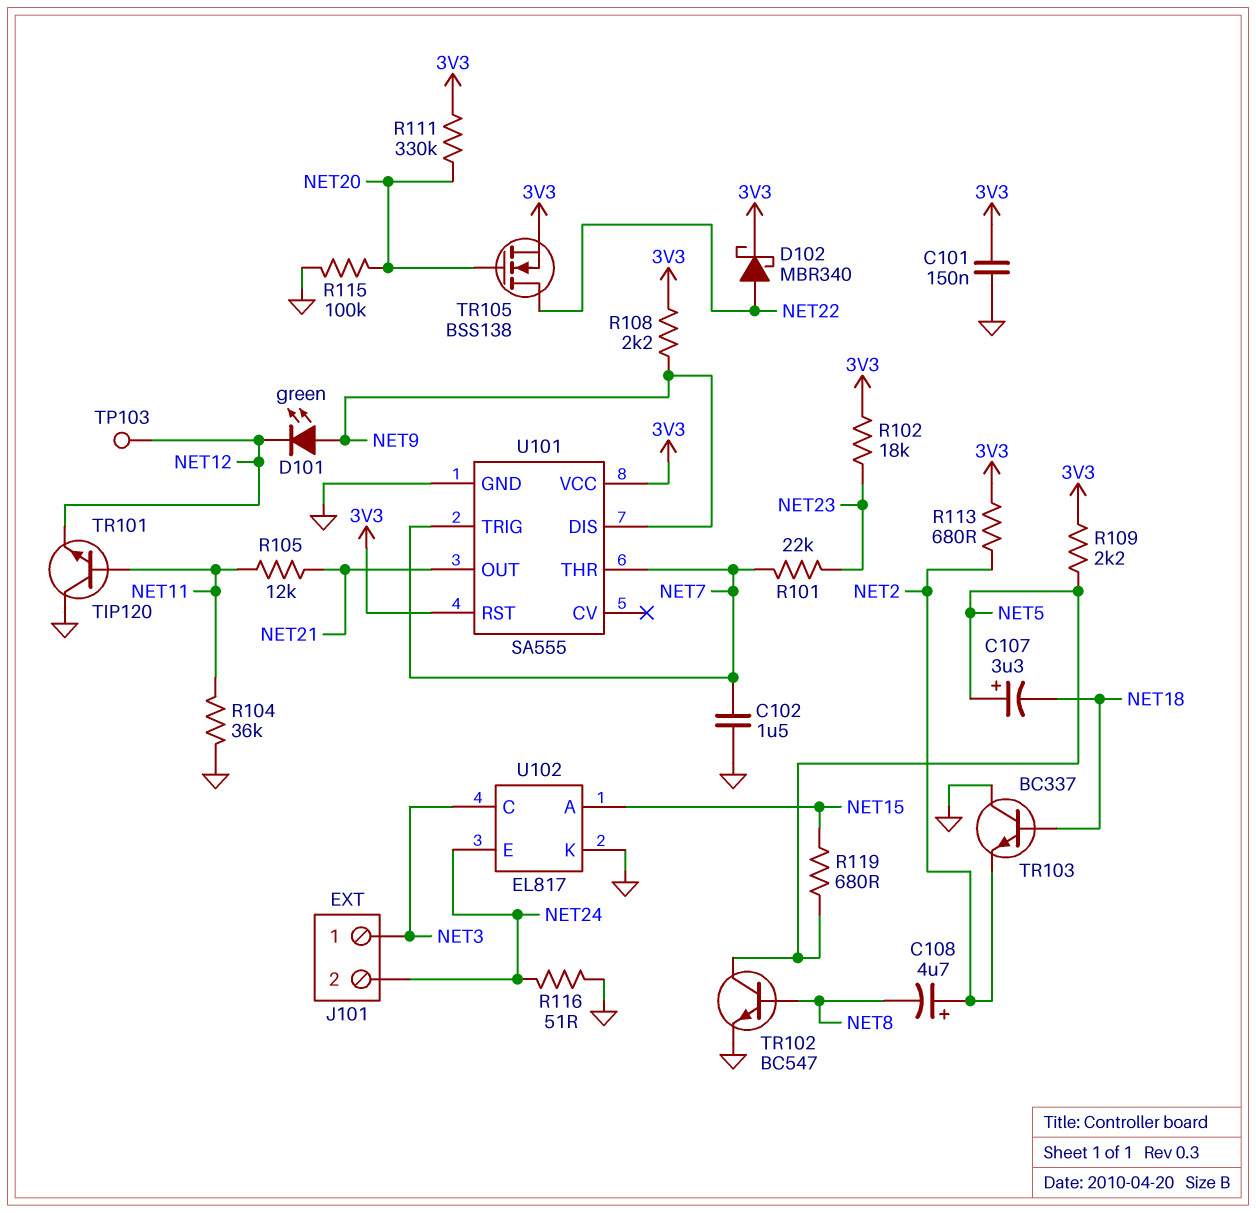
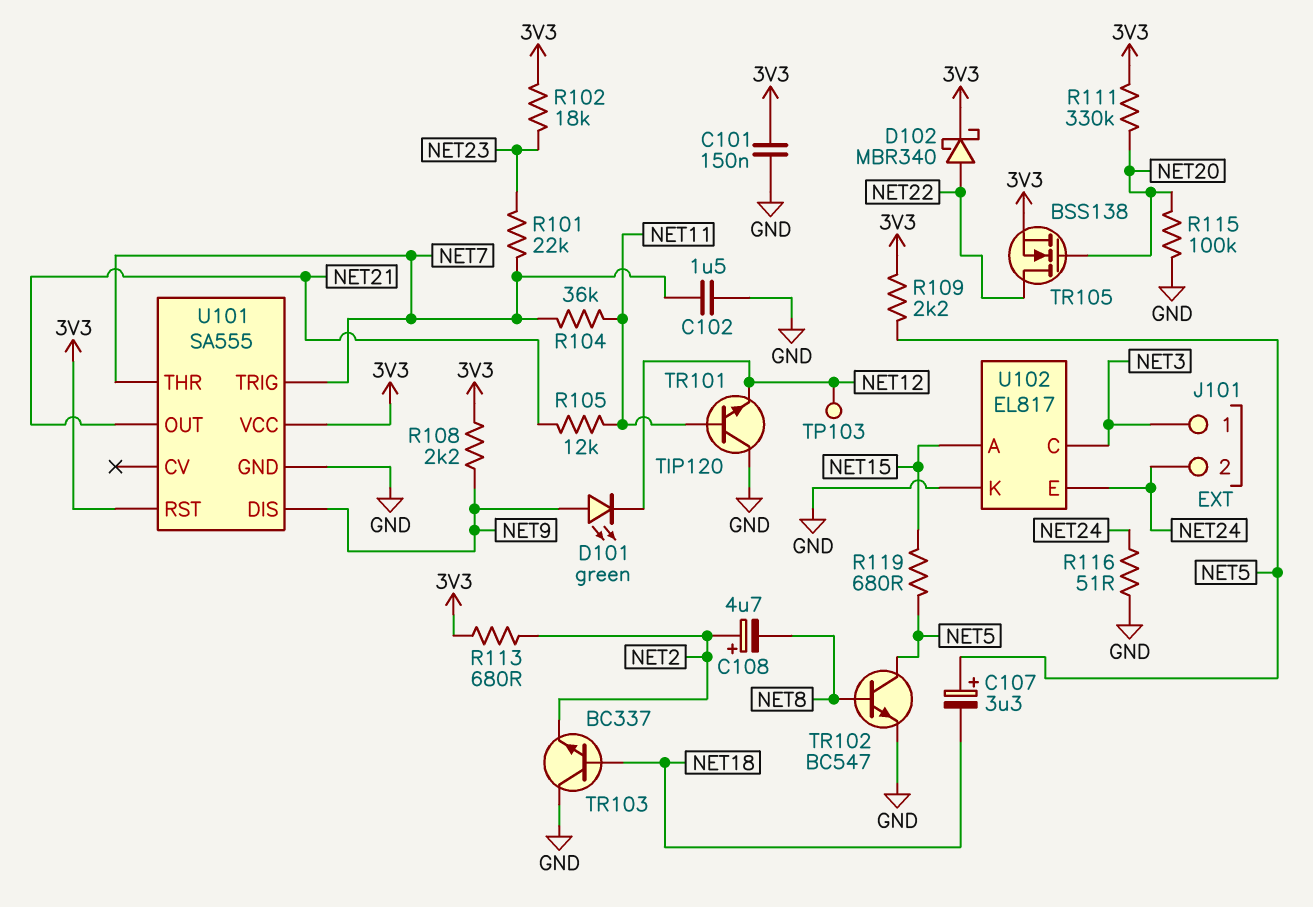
R104: 36k (GND, NET11) -> 36k (NET7, NET11)

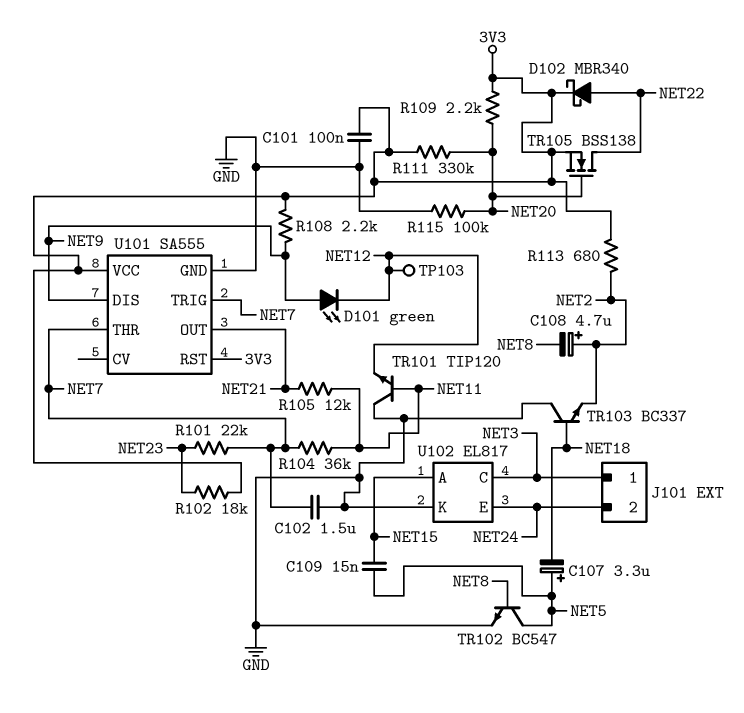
C101: 150nF (3V3, GND) -> 100nF (3V3, GND)
C109: none -> 15nF (NET5, NET15)
R109: 2.2k (3V3, NET5) -> 2.2k (3V3, NET20)
R116: 51 (GND, NET24) -> none
R119: 680 (NET5, NET15) -> none

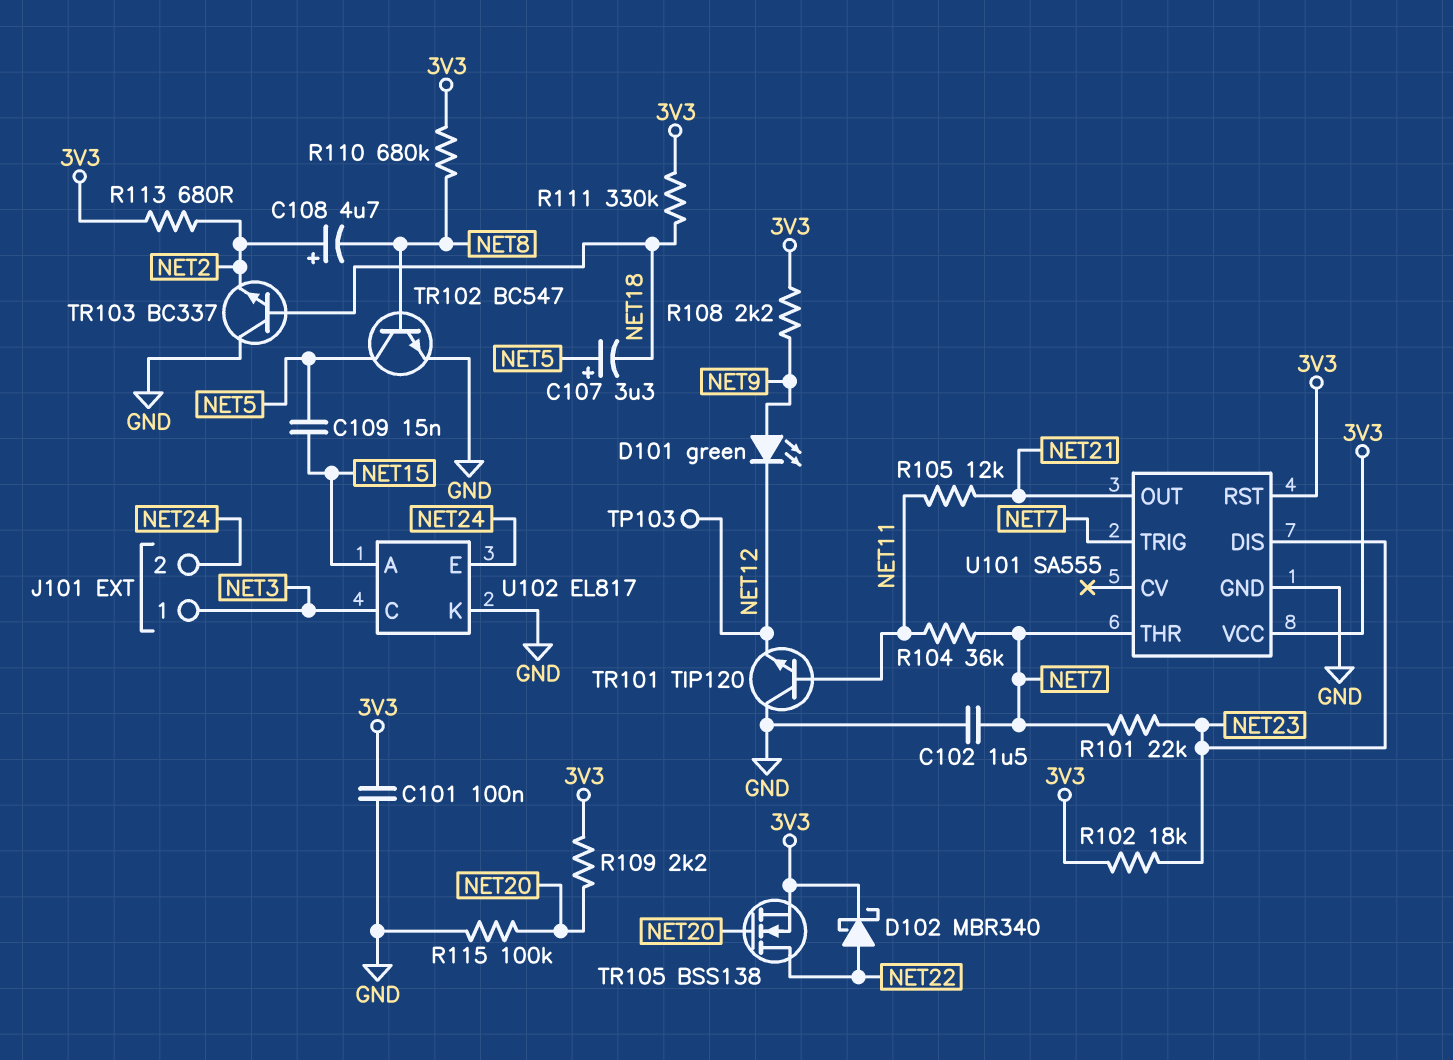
R110: none -> 680k (3V3, NET8)
R111: 330k (3V3, NET20) -> 330k (3V3, NET18)
U101 pin DIS: NET9 -> NET23

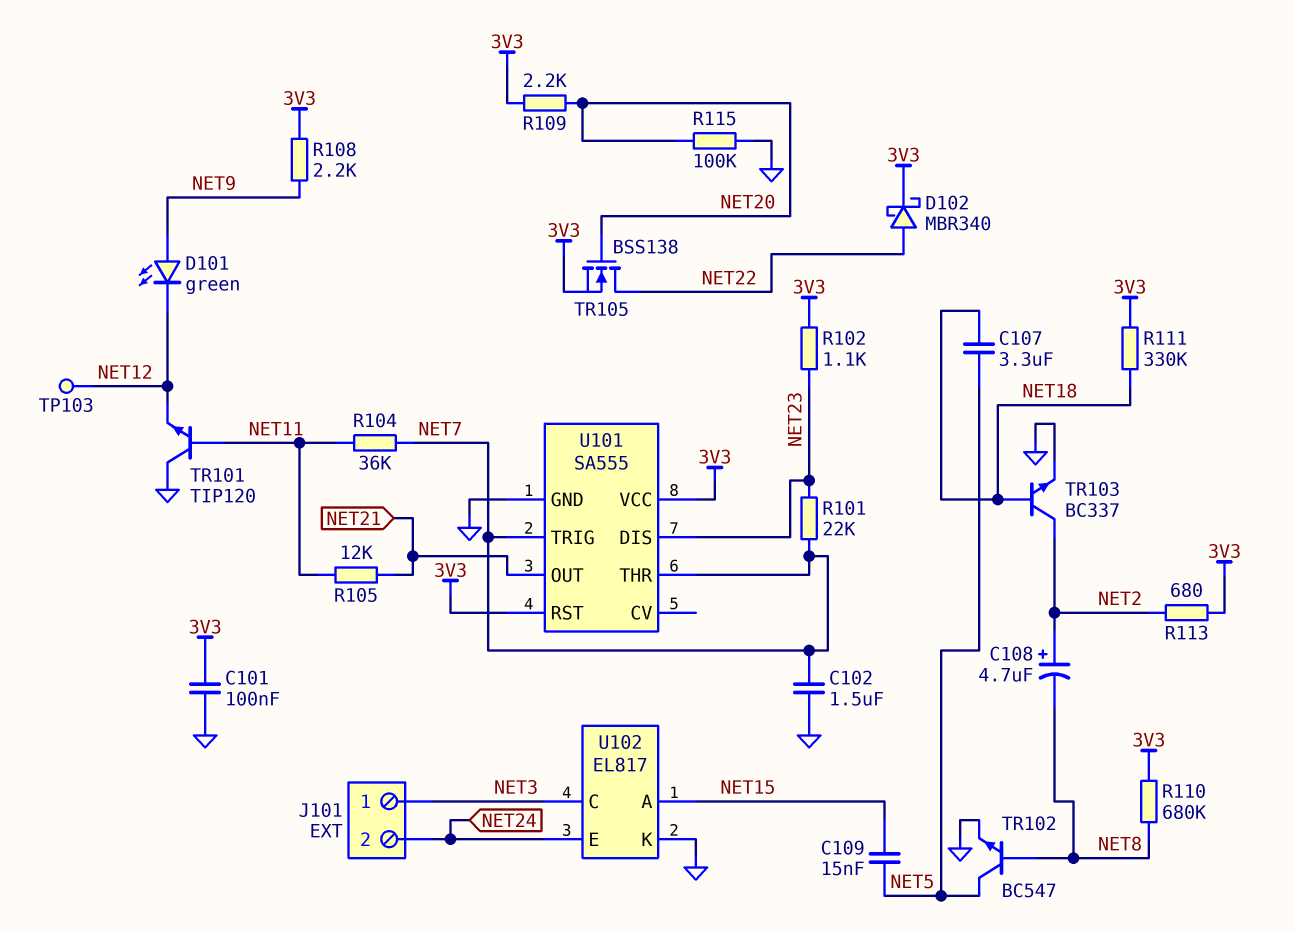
C107: 3.3uF (plus NET5, minus NET18) -> 3.3uF (NET5, NET18)
R102: 18k (3V3, NET23) -> 1.1k (3V3, NET23)
TR103: NPN BC337 (B NET18, C GND, E NET2) -> NPN BC337 (B NET18, C NET2, E GND)

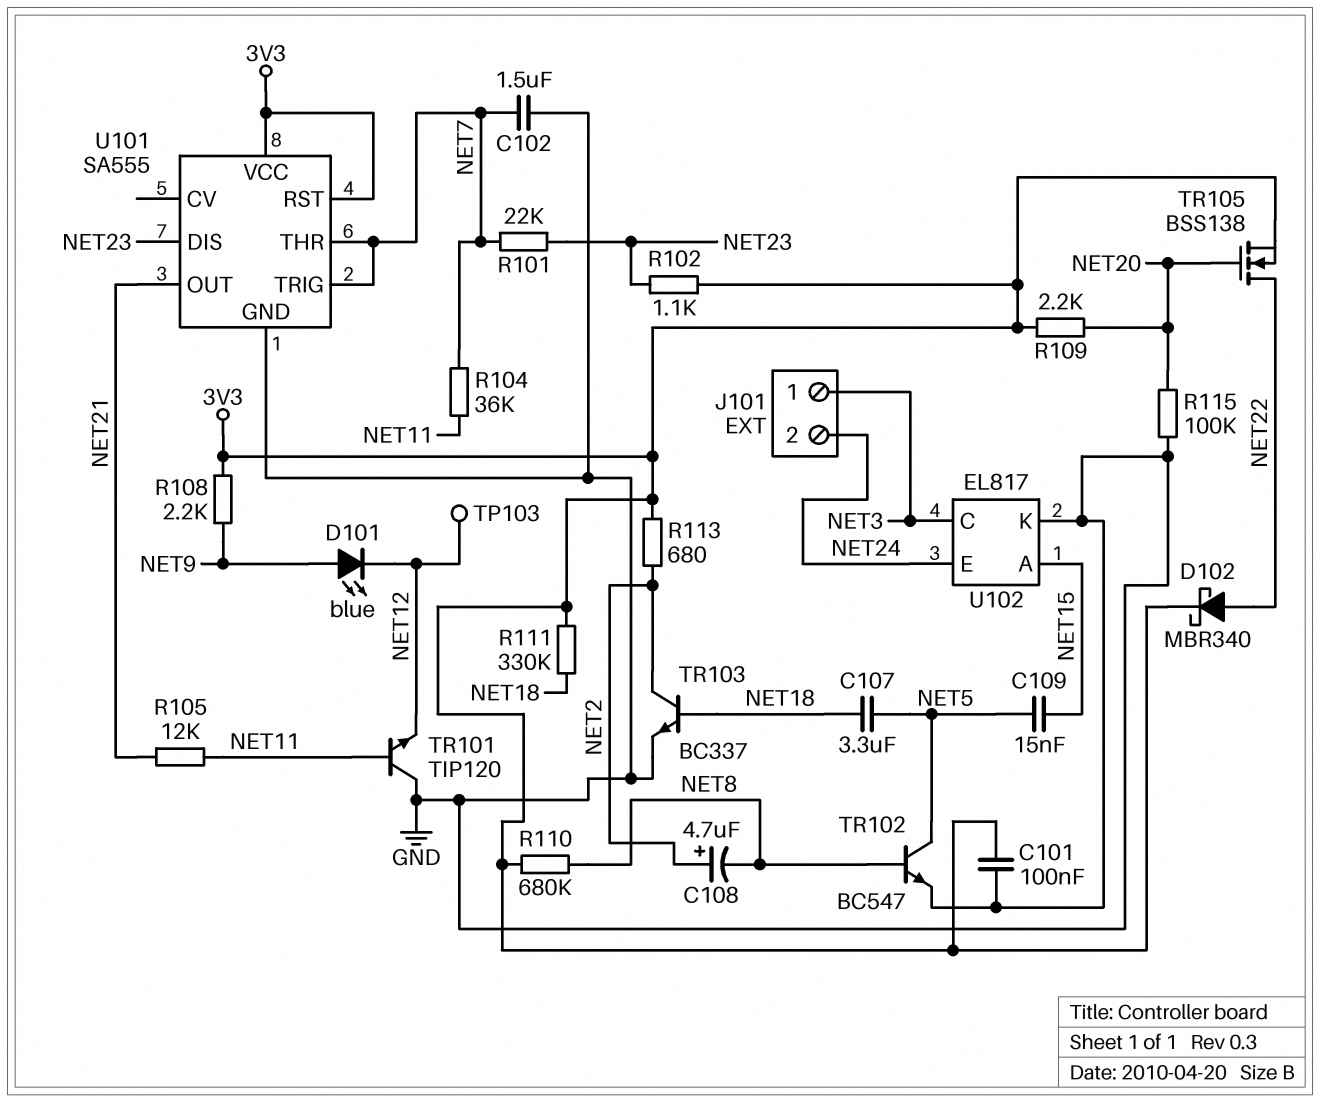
D101: LED green (A NET9, K NET12) -> LED blue (A NET9, K NET12)

